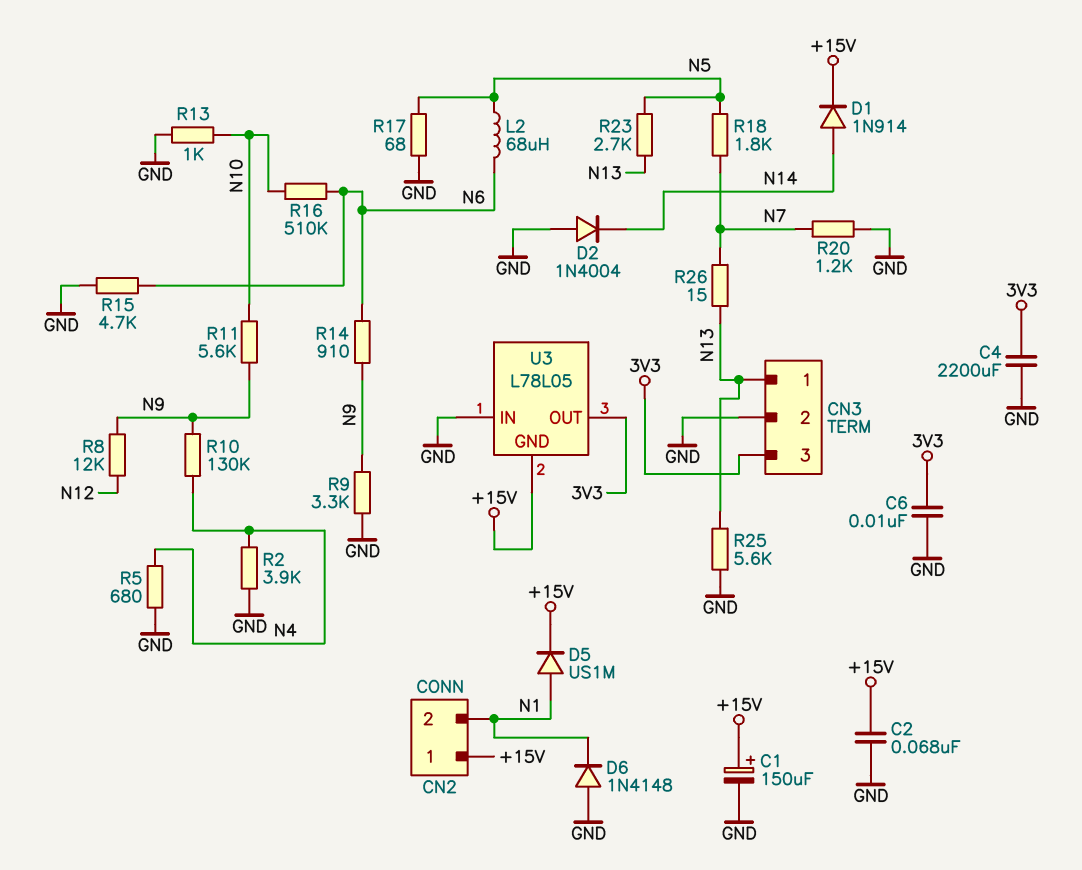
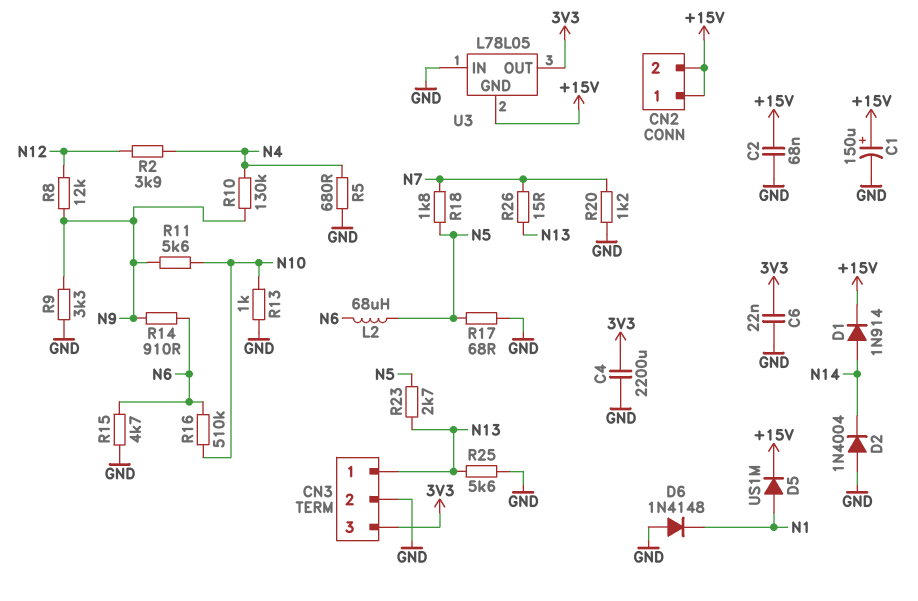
C6: 10nF (3V3, GND) -> 22nF (3V3, GND)
CN2 pin 2: N1 -> +15V
R2: 3.9k (GND, N4) -> 3.9k (N4, N12)

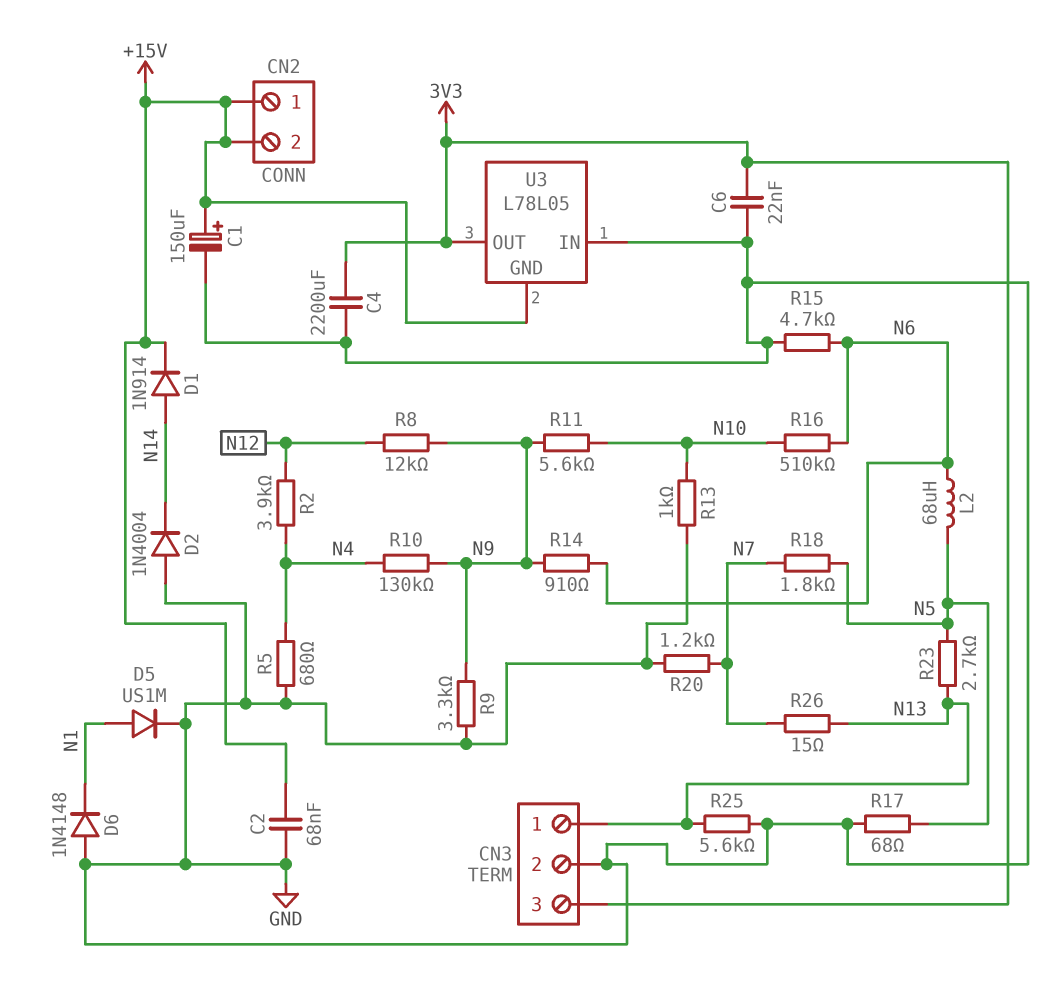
D5: diode US1M (A N1, K +15V) -> diode US1M (A N1, K GND)

